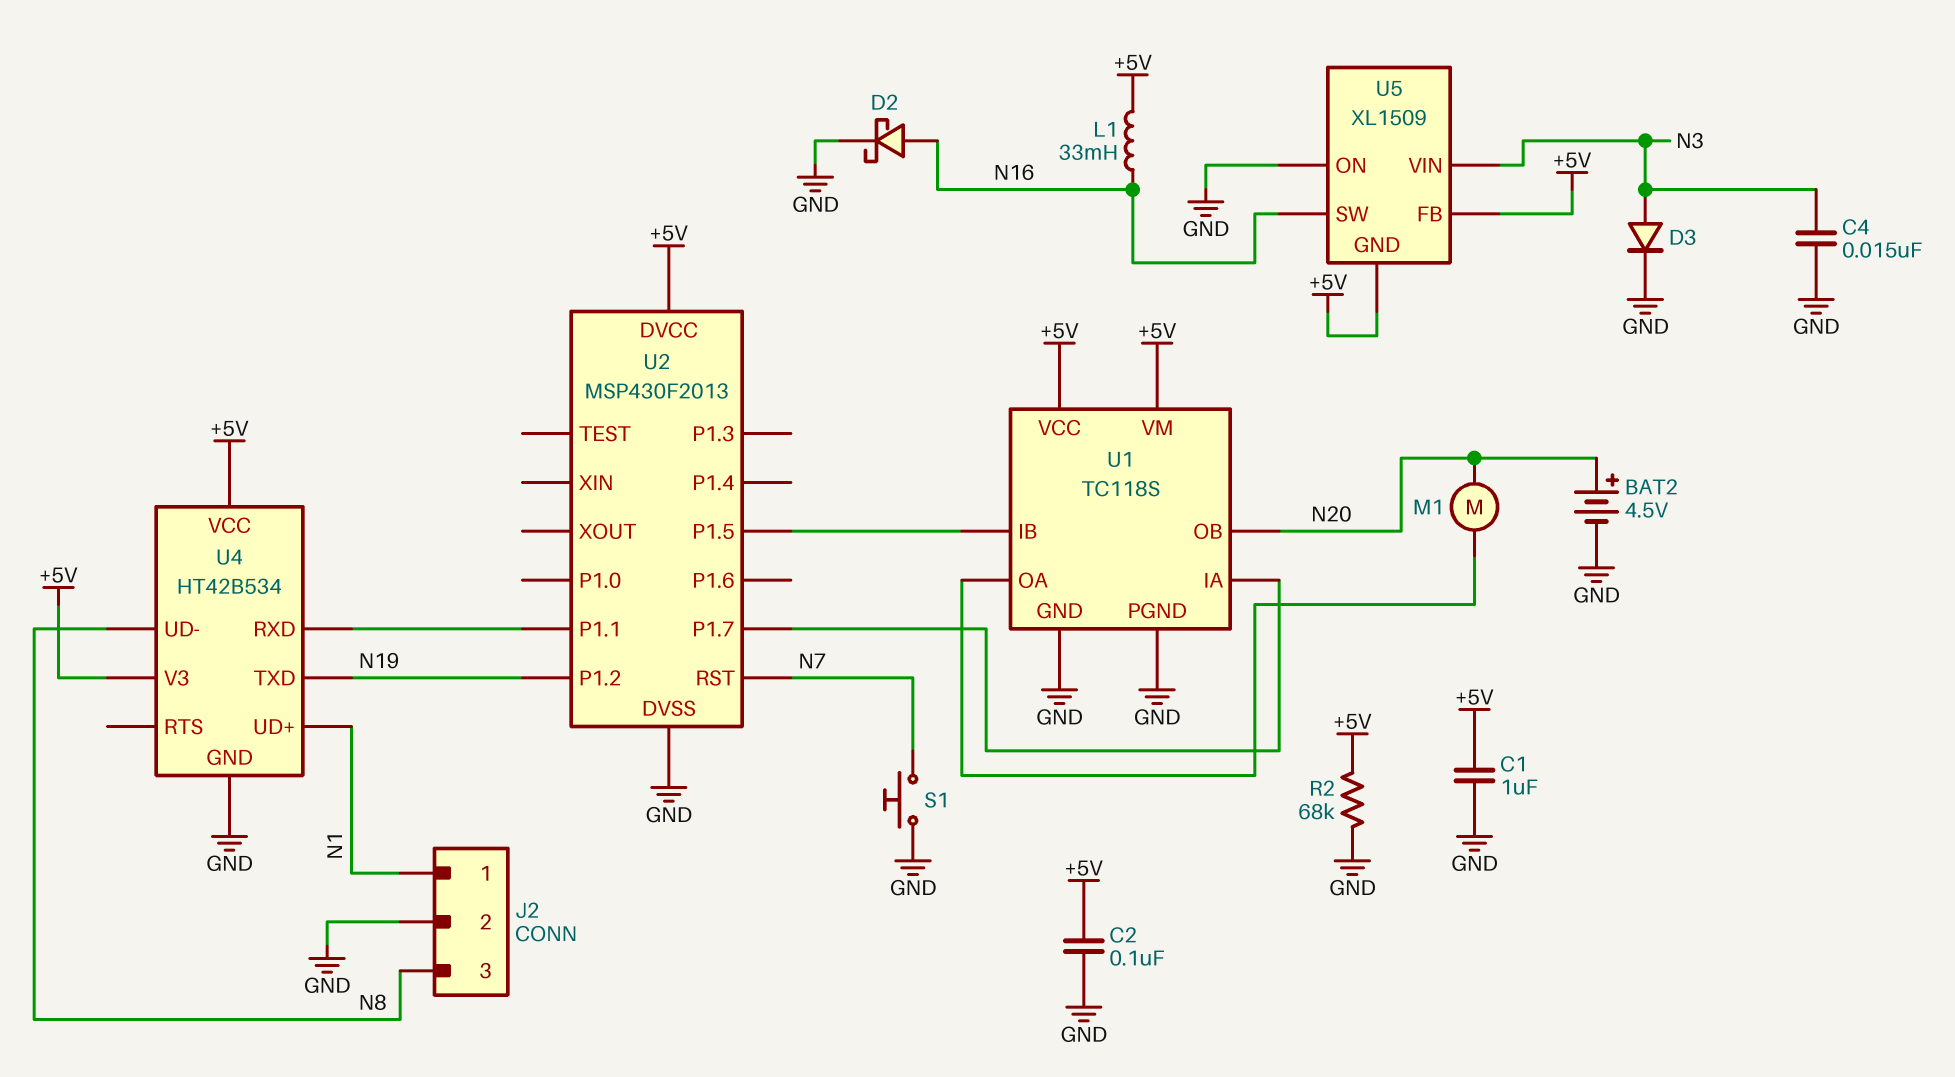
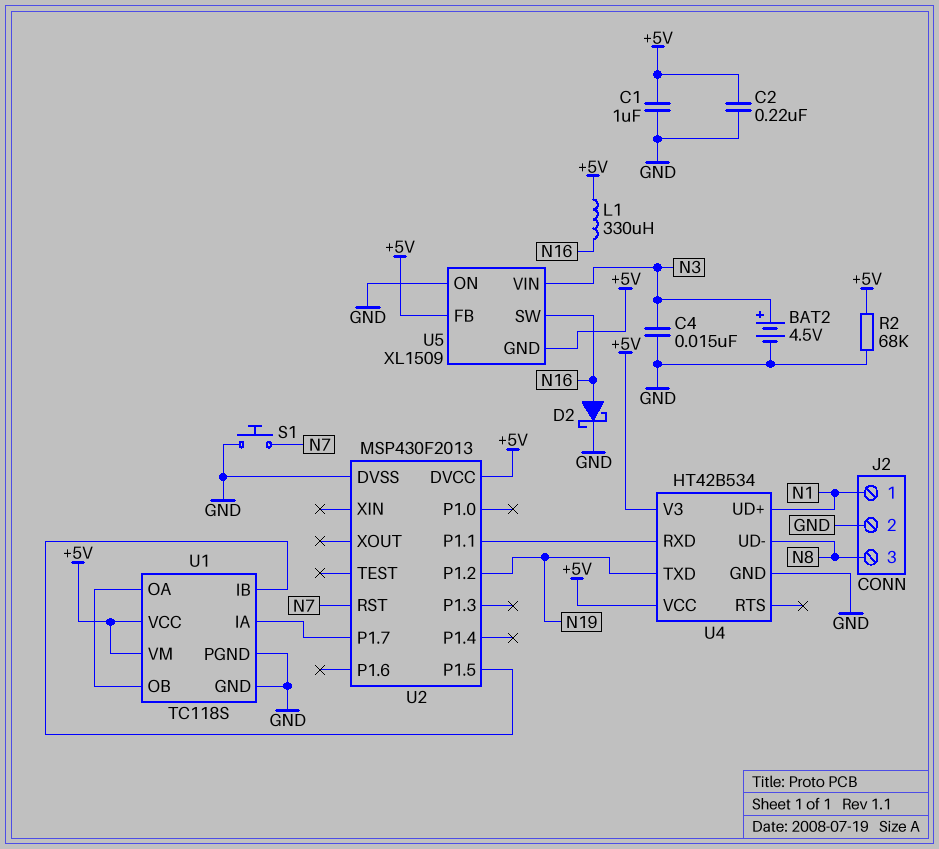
BAT2: 4.5V (plus N20, minus GND) -> 4.5V (plus N3, minus GND)
C2: 100nF (+5V, GND) -> 220nF (+5V, GND)
D3: diode (A N3, K GND) -> none
L1: 33mH (+5V, N16) -> 330uH (+5V, N16)
M1: motor (N20, U1/OA) -> none
U1 pin OB: N20 -> U1/OA

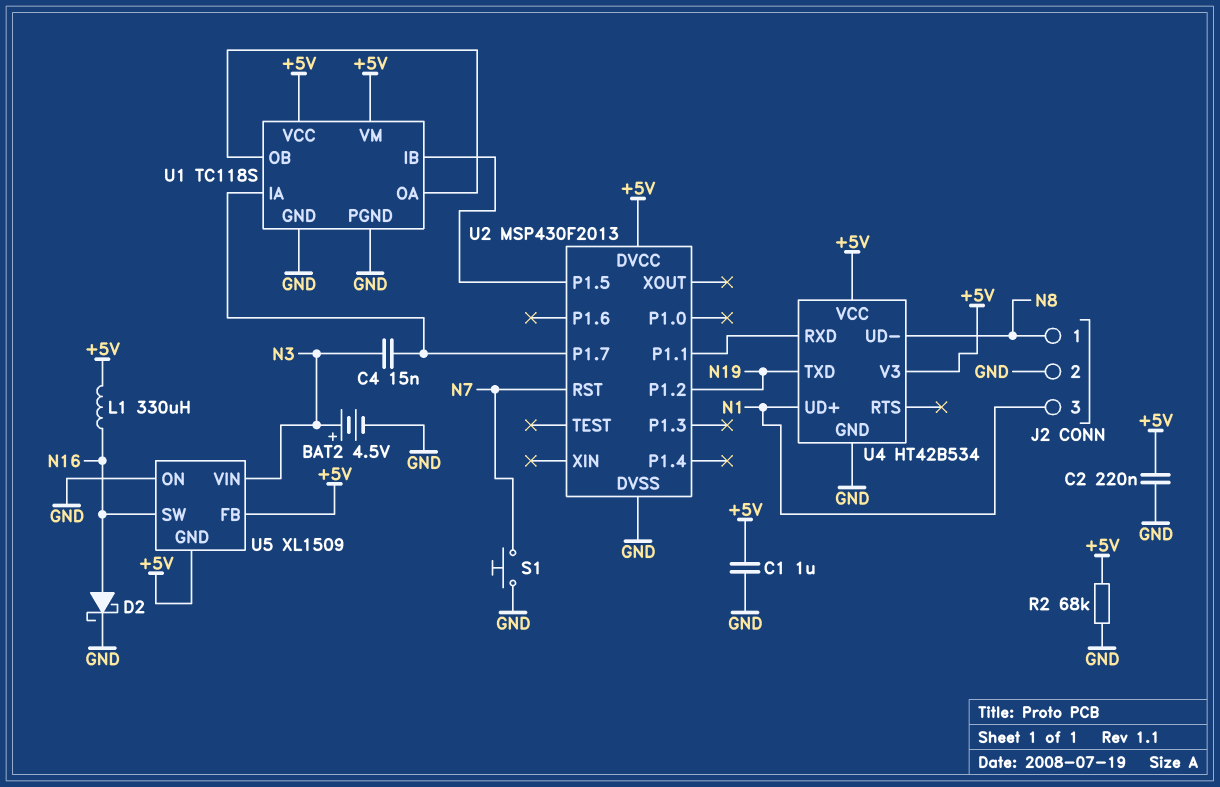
C4: 15nF (GND, N3) -> 15nF (N3, U1/IA)
J2 pin 1: N1 -> N8
J2 pin 3: N8 -> N1

